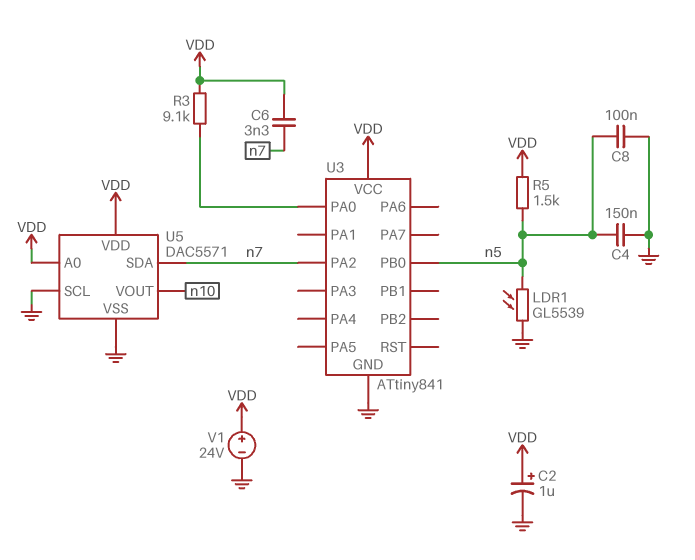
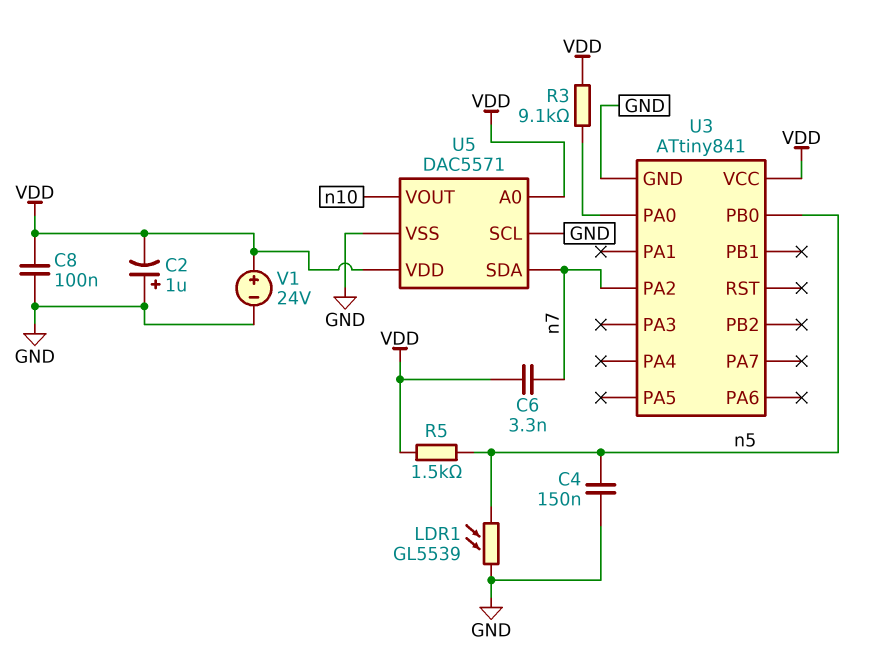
C2: 1uF (plus VDD, minus GND) -> 1uF (plus GND, minus VDD)
C8: 100nF (GND, n5) -> 100nF (GND, VDD)

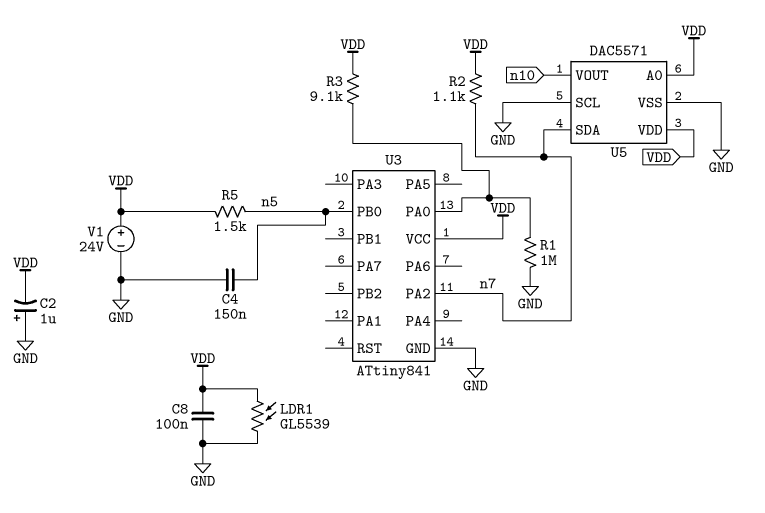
C6: 3.3nF (VDD, n7) -> none
LDR1: GL5539 (GND, n5) -> GL5539 (GND, VDD)
R1: none -> 1M (GND, U3/PA0)
R2: none -> 1.1k (VDD, n7)

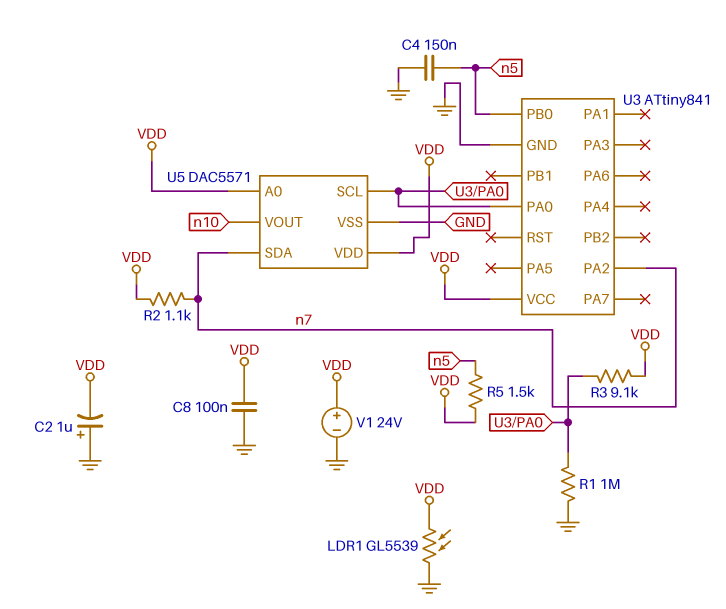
U5 pin SCL: GND -> U3/PA0

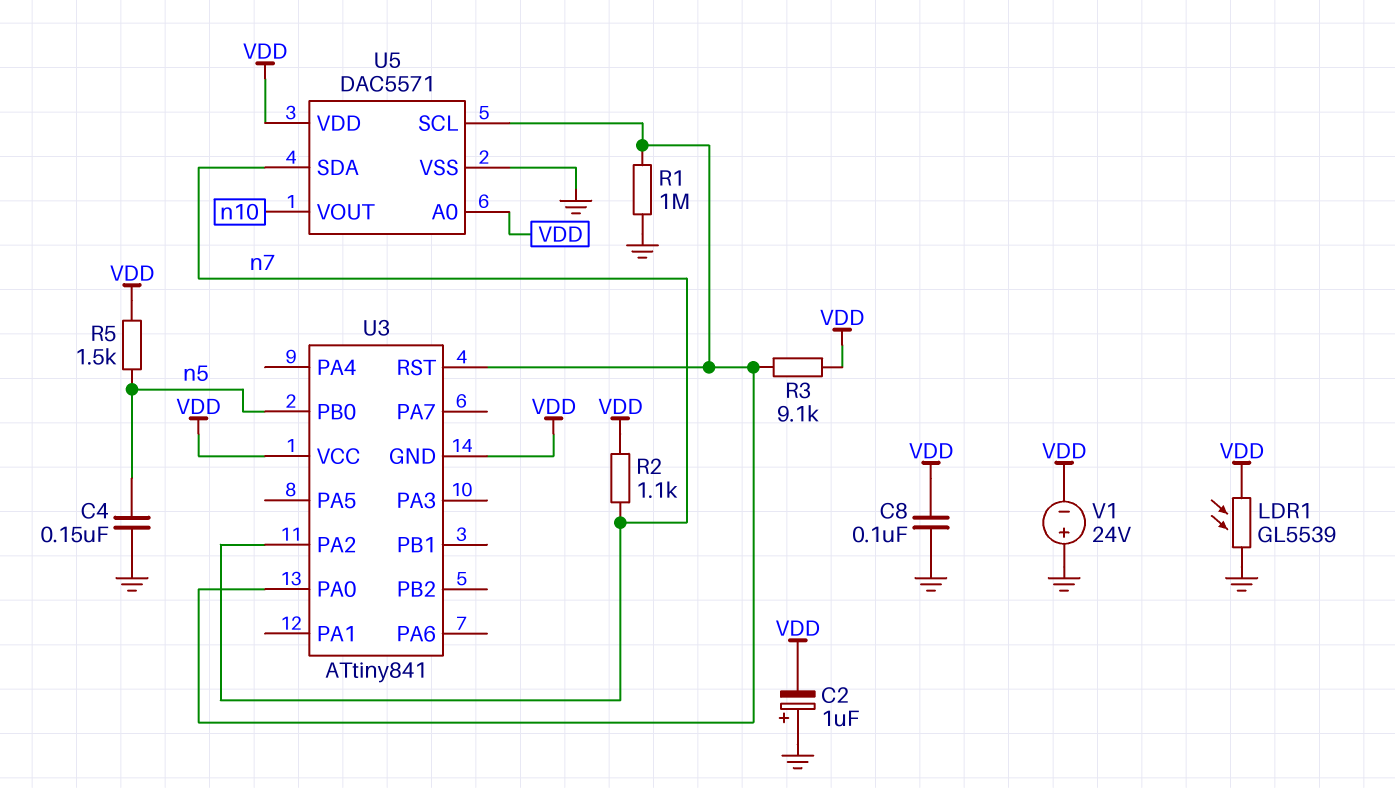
U3 pin GND: GND -> VDD
U3 pin RST: none -> U3/PA0
V1: 24V (plus VDD, minus GND) -> 24V (plus GND, minus VDD)

